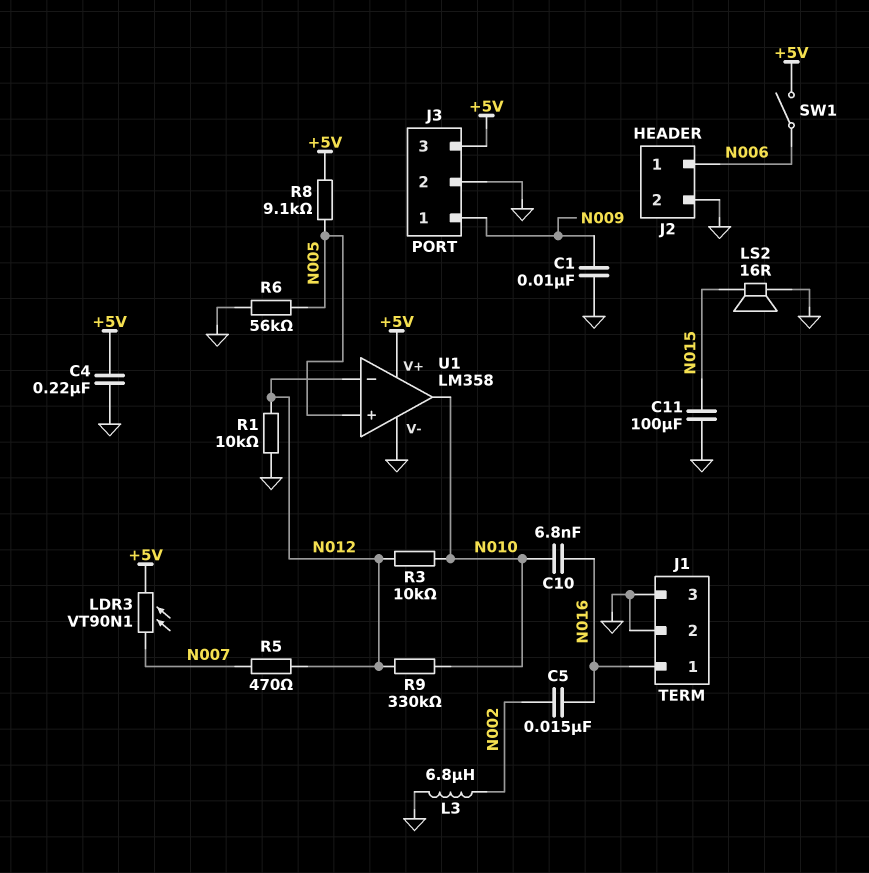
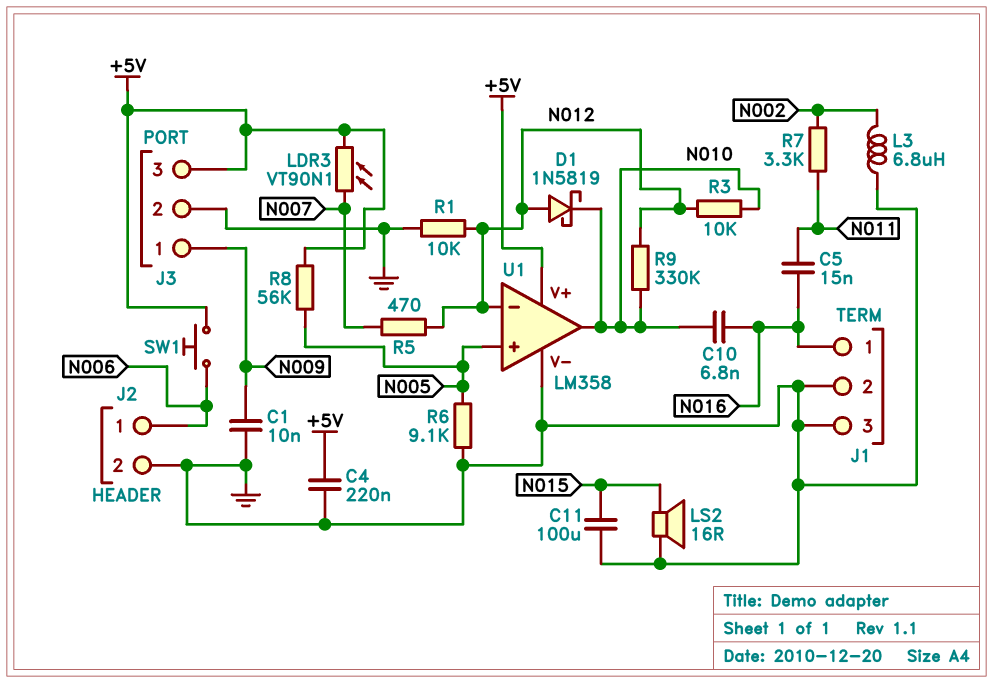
C5: 15nF (N002, N016) -> 15nF (N011, N016)
D1: none -> schottky 1N5819 (A N012, K N010)
R6: 56k (GND, N005) -> 9.1k (GND, N005)
R7: none -> 3.3k (N002, N011)
R8: 9.1k (+5V, N005) -> 56k (+5V, N005)
SW1: switch (+5V, N006) -> button (+5V, N006)

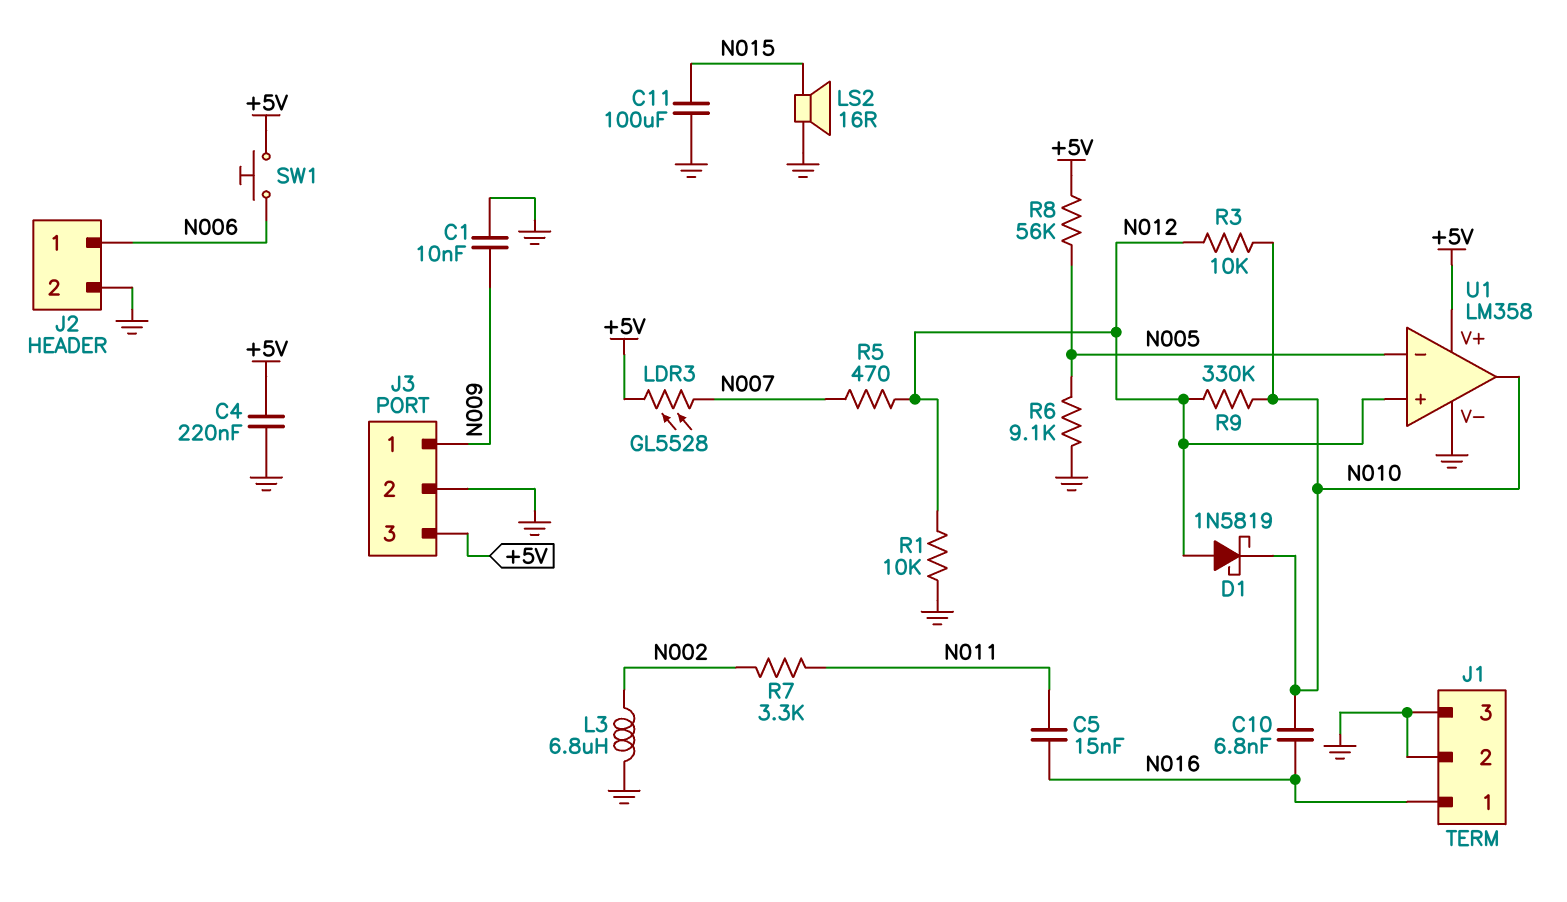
LDR3: VT90N1 (+5V, N007) -> GL5528 (+5V, N007)
U1 pin in+: N005 -> N012
U1 pin in-: N012 -> N005

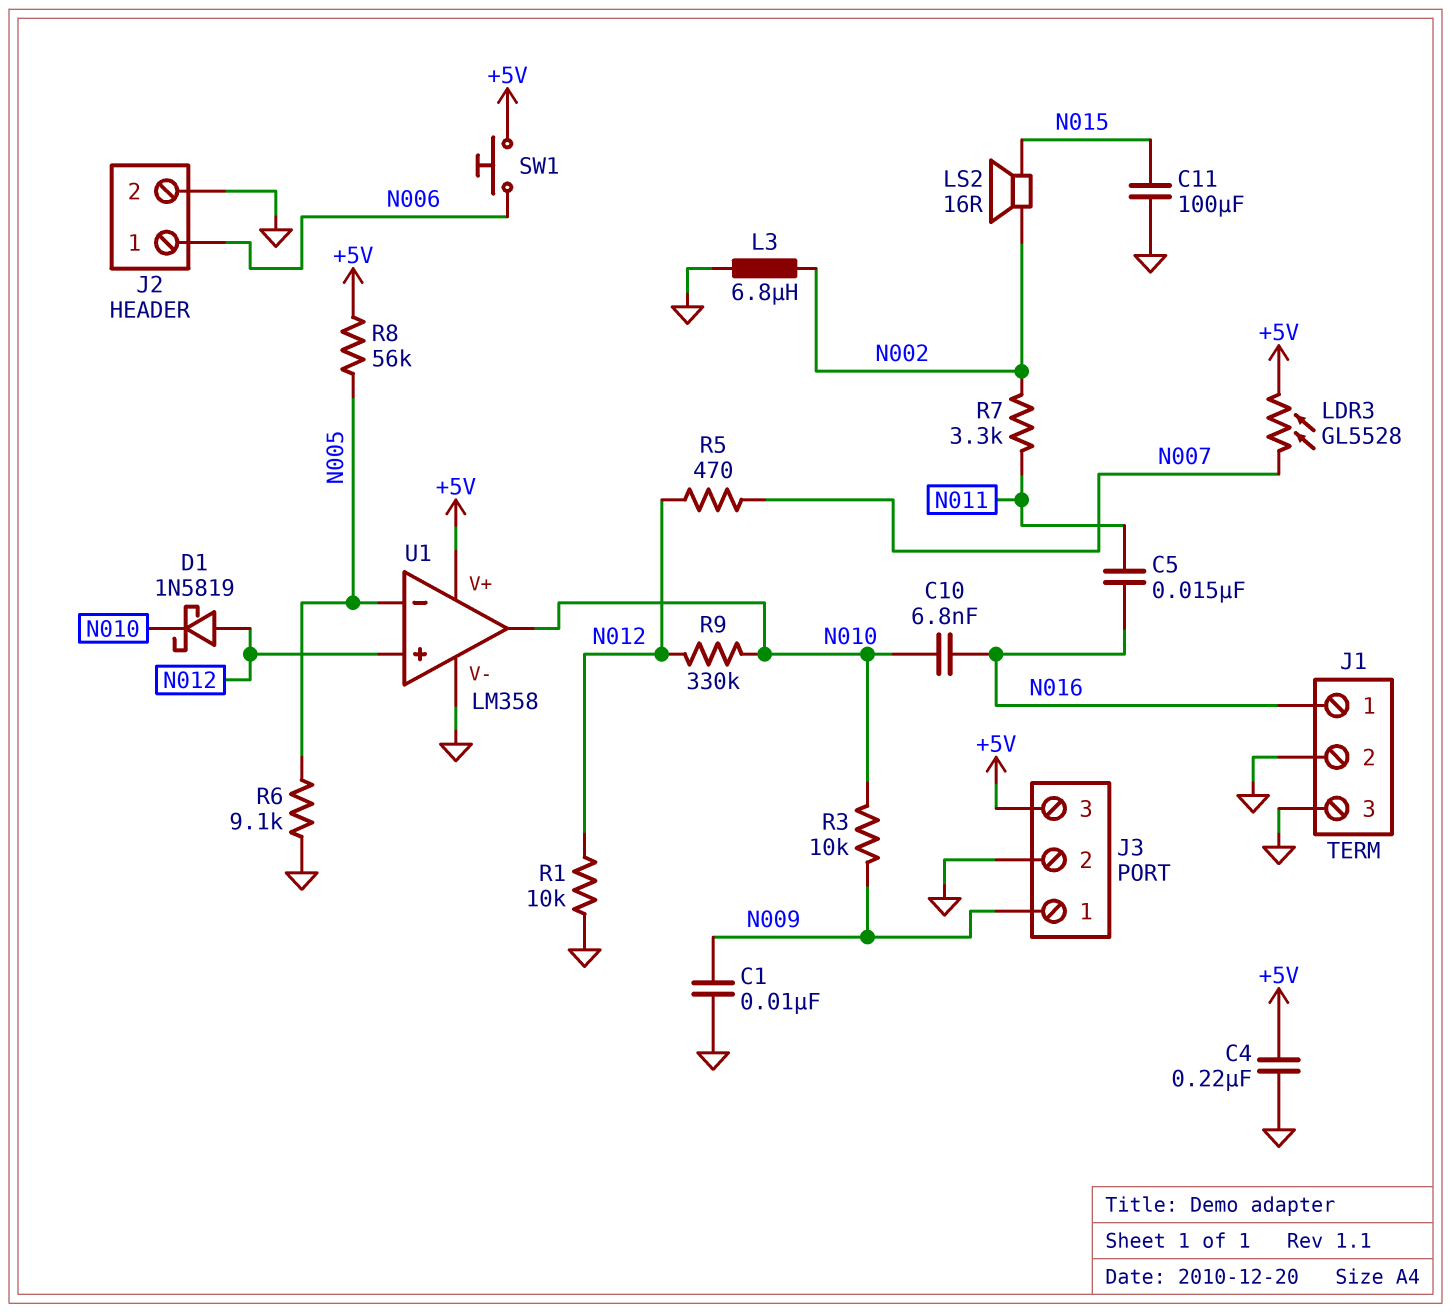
LS2: speaker 16R (GND, N015) -> speaker 16R (N002, N015)
R3: 10k (N010, N012) -> 10k (N009, N010)

